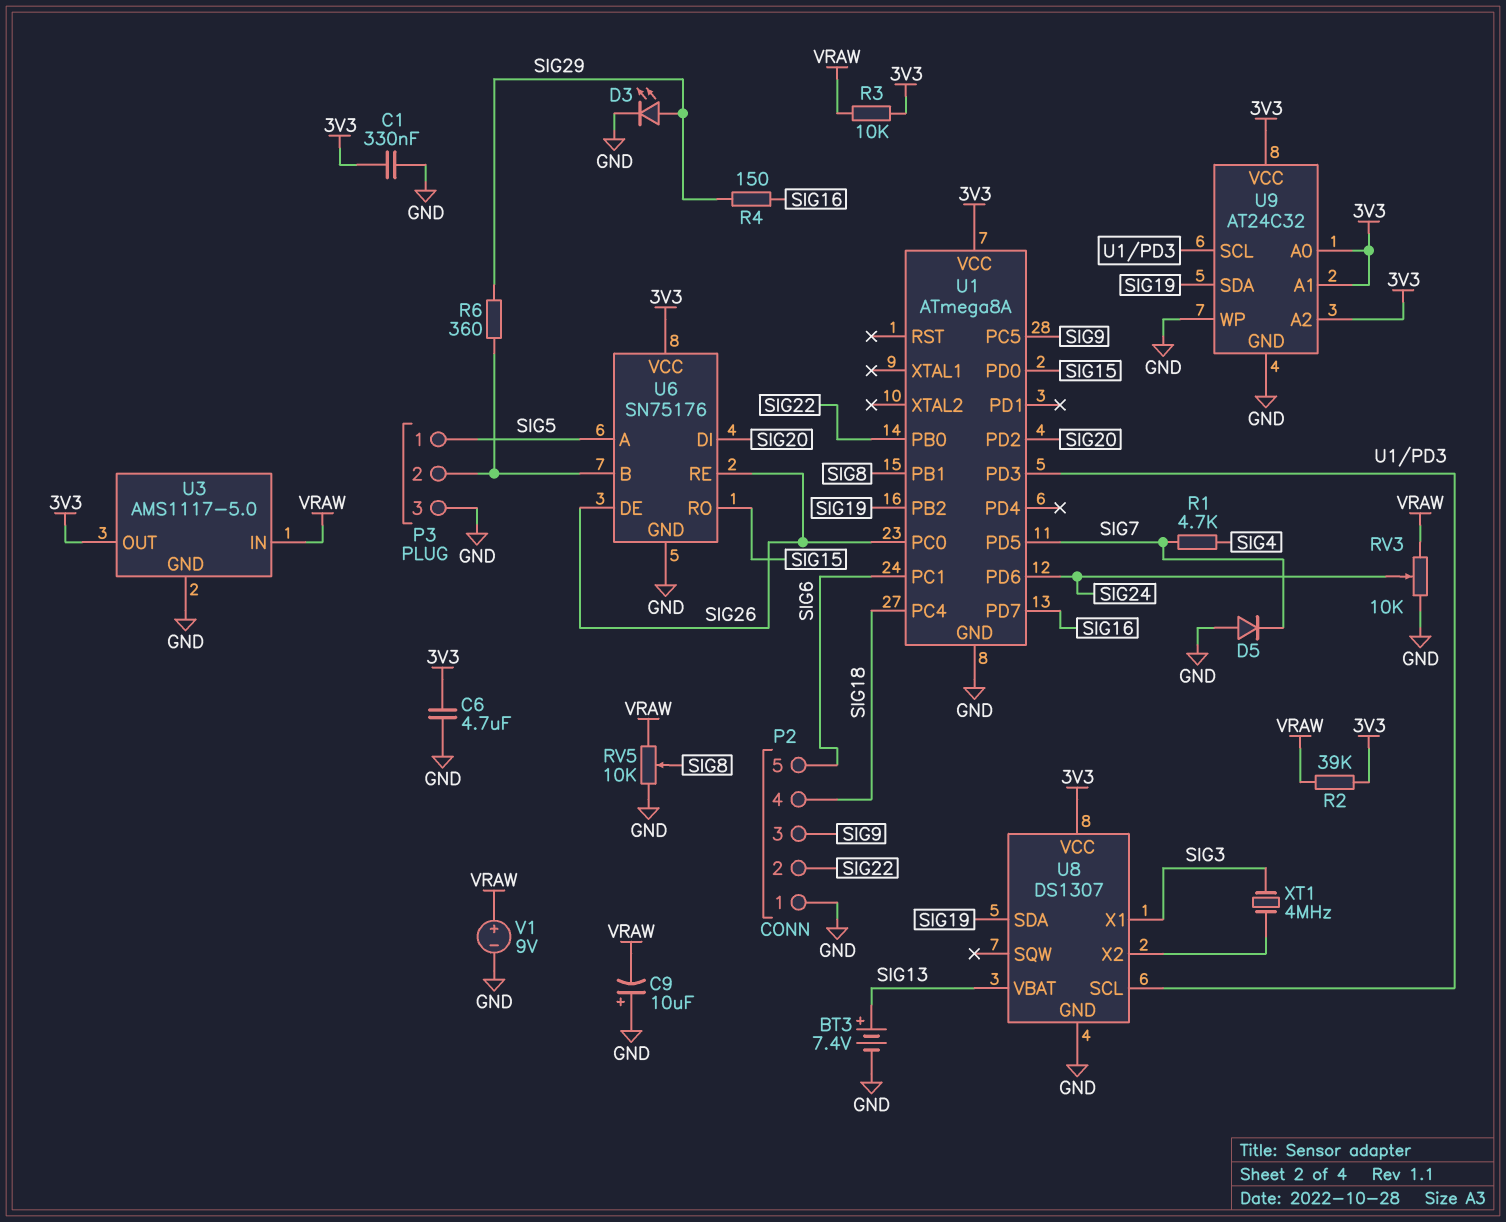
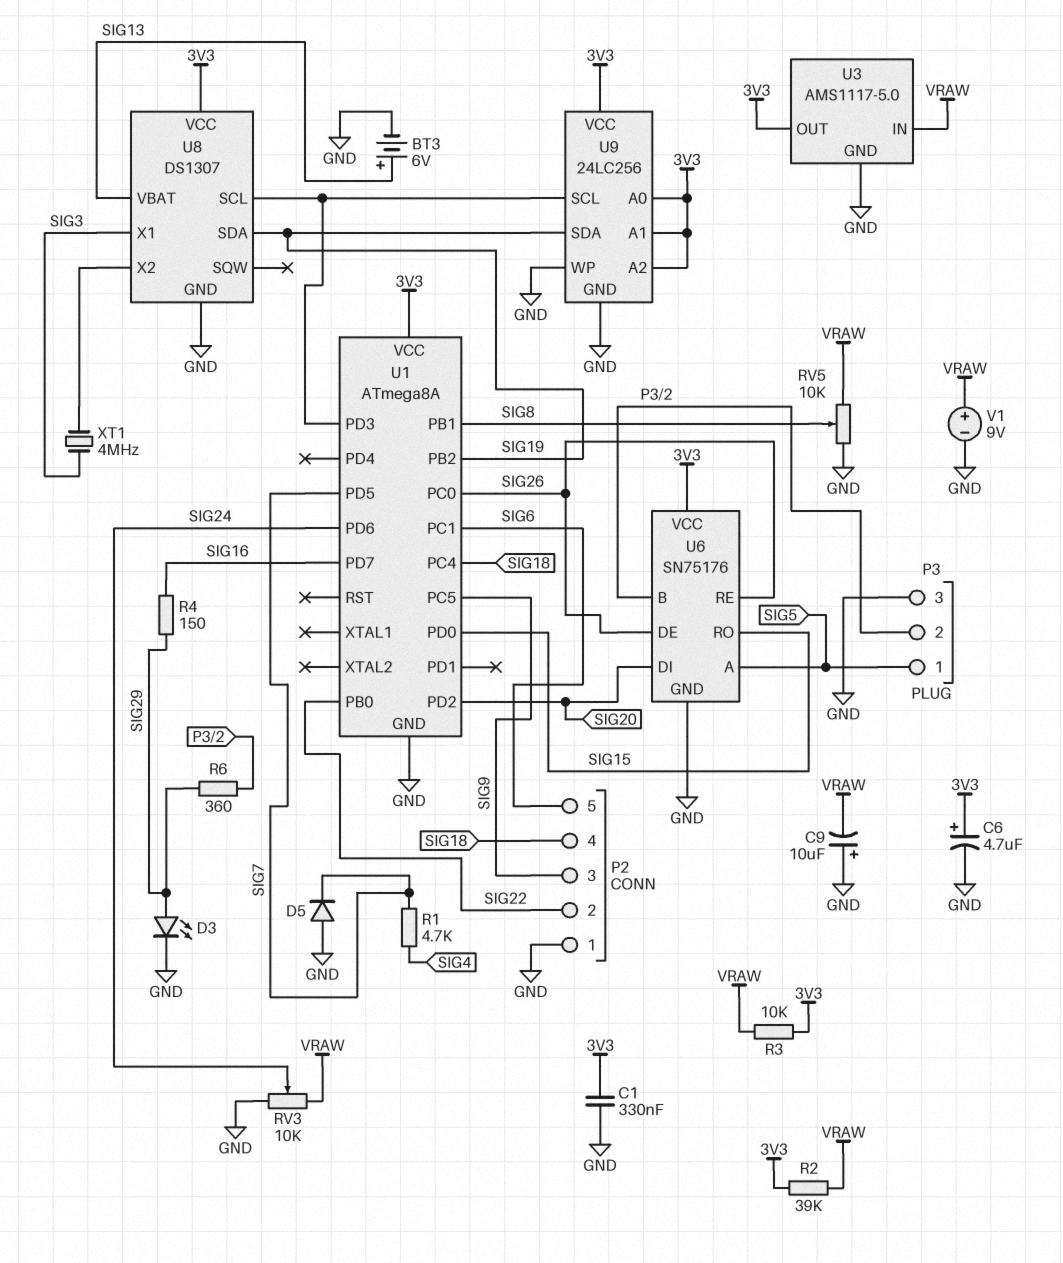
BT3: 7.4V (plus SIG13, minus GND) -> 6V (plus SIG13, minus GND)
C6: 4.7uF (3V3, GND) -> 4.7uF (plus 3V3, minus GND)
U9: AT24C32 -> 24LC256

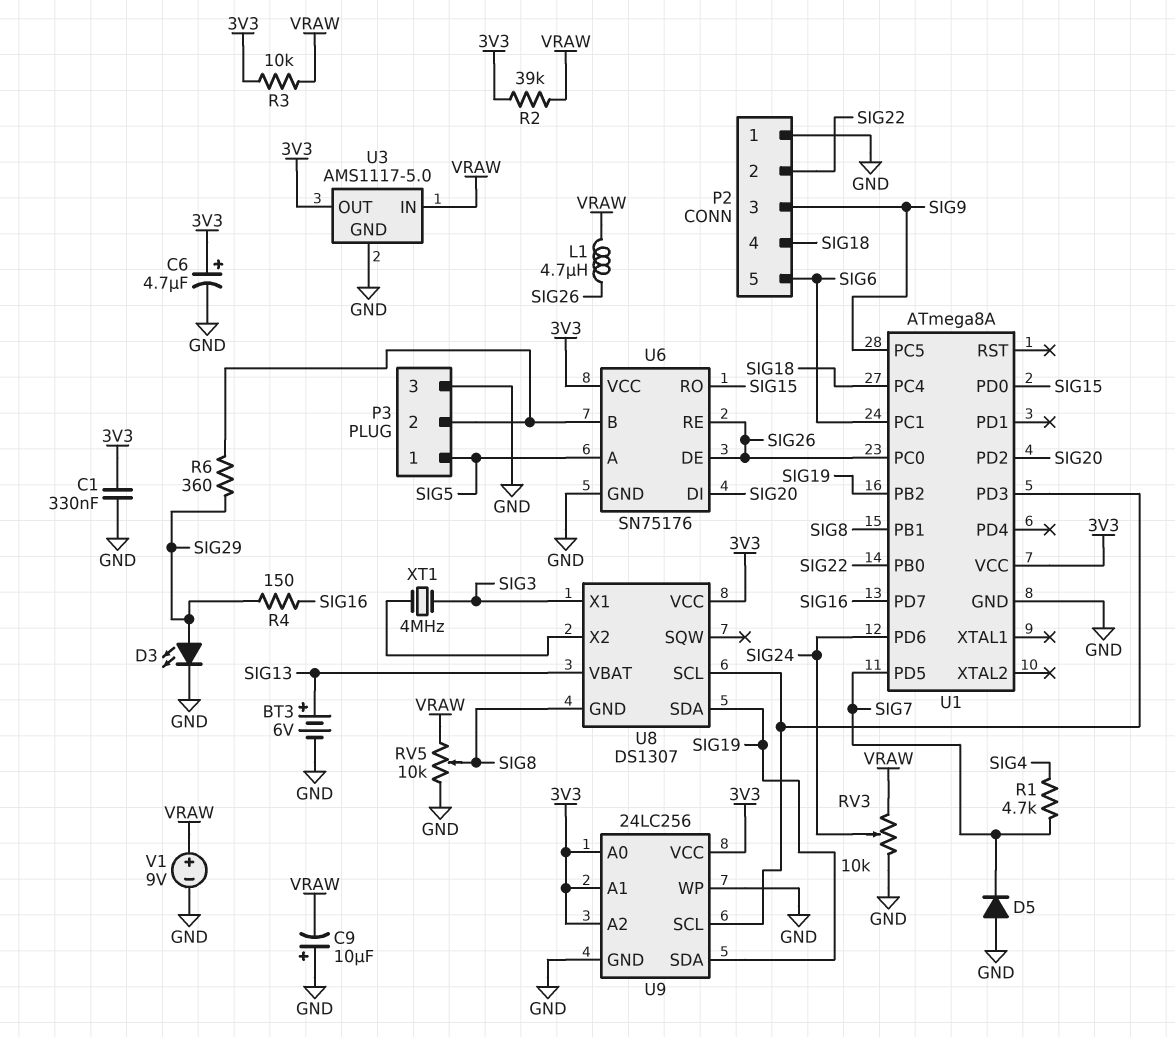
L1: none -> 4.7uH (SIG26, VRAW)
U8 pin GND: GND -> SIG8

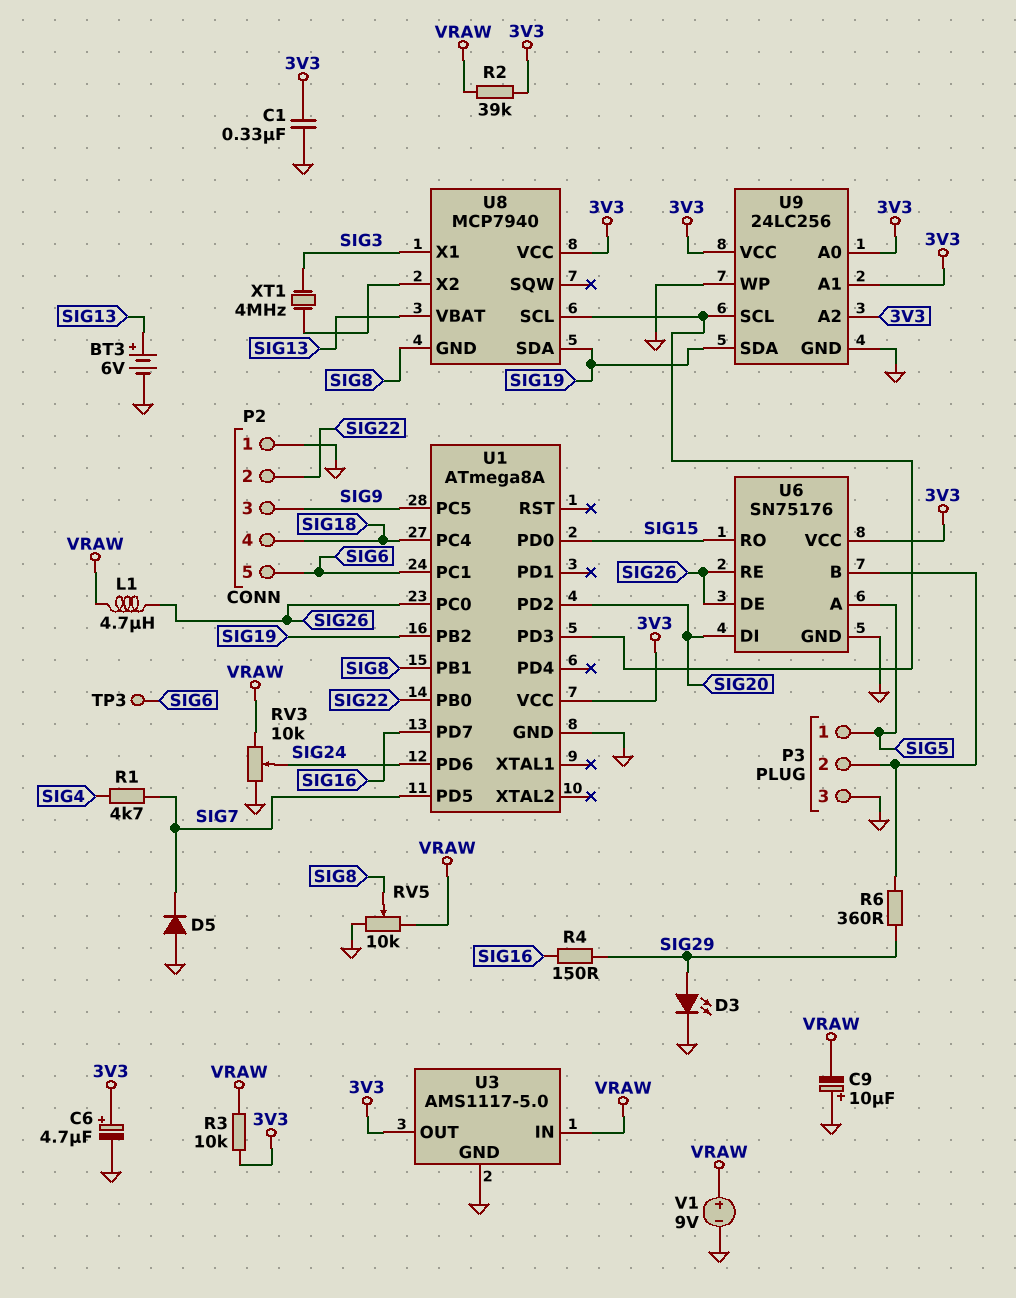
TP3: none -> test point (SIG6)
U8: DS1307 -> MCP7940

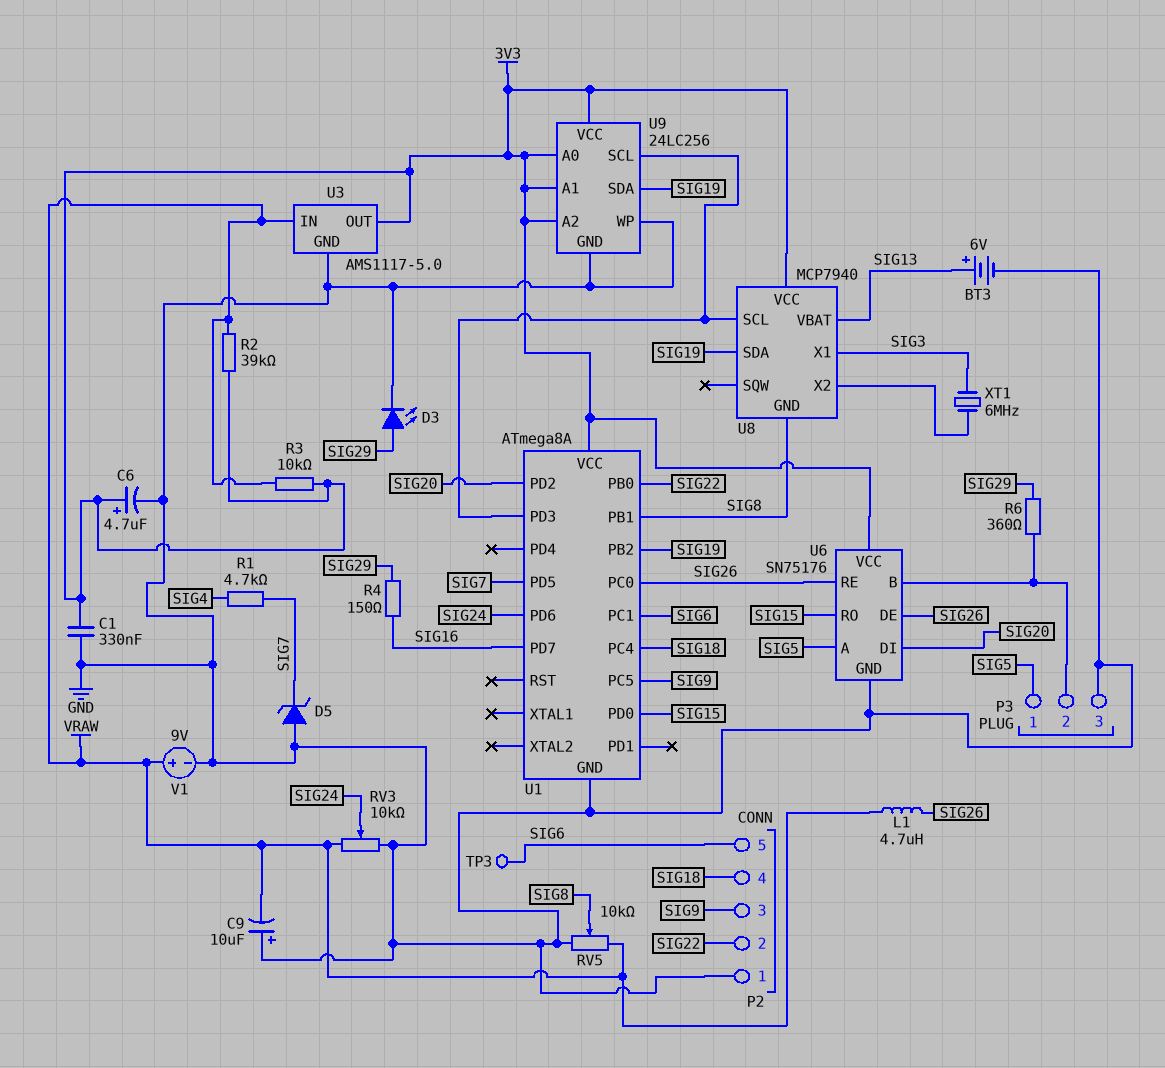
D5: diode (A GND, K SIG7) -> zener (A GND, K SIG7)
XT1: 4MHz (SIG3, U8/X2) -> 6MHz (SIG3, U8/X2)

